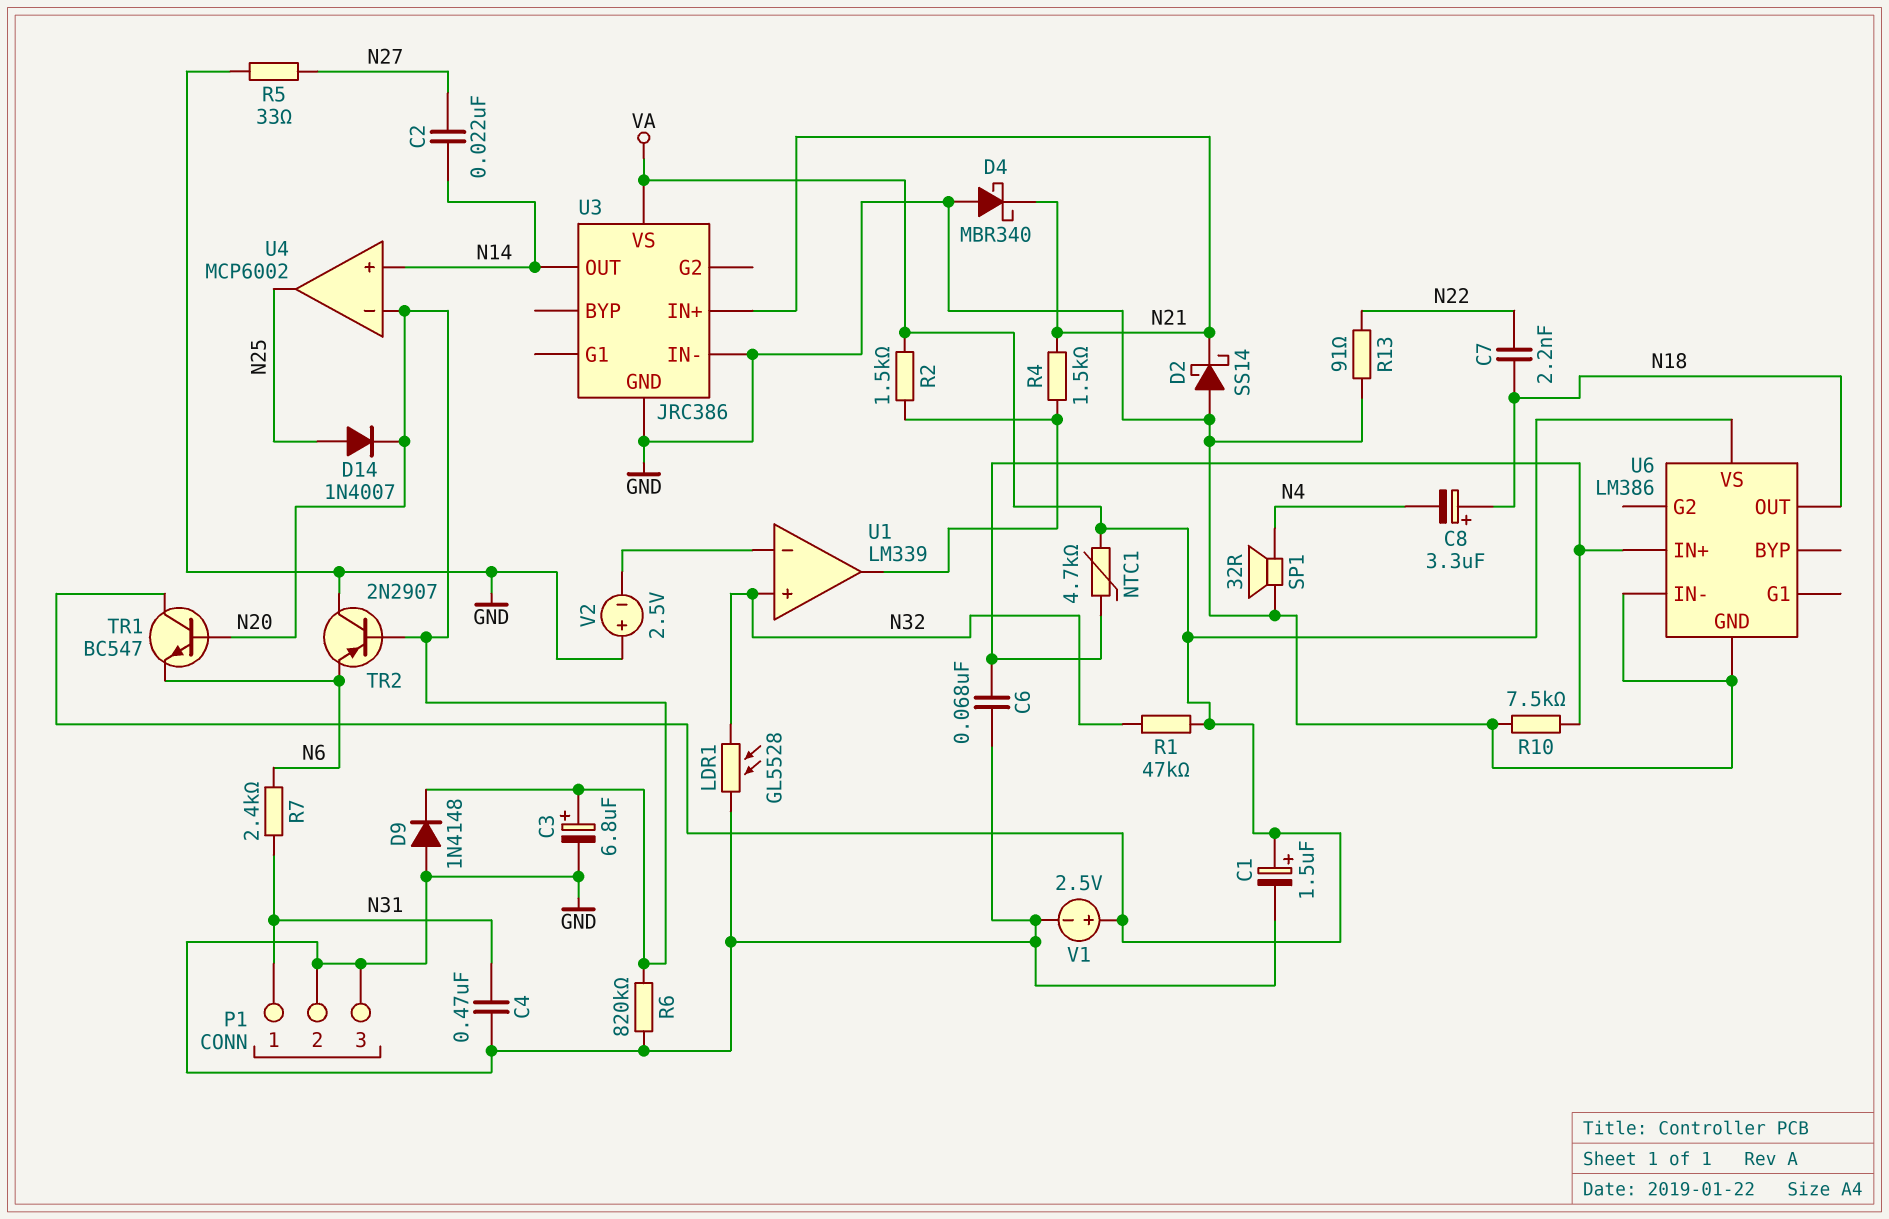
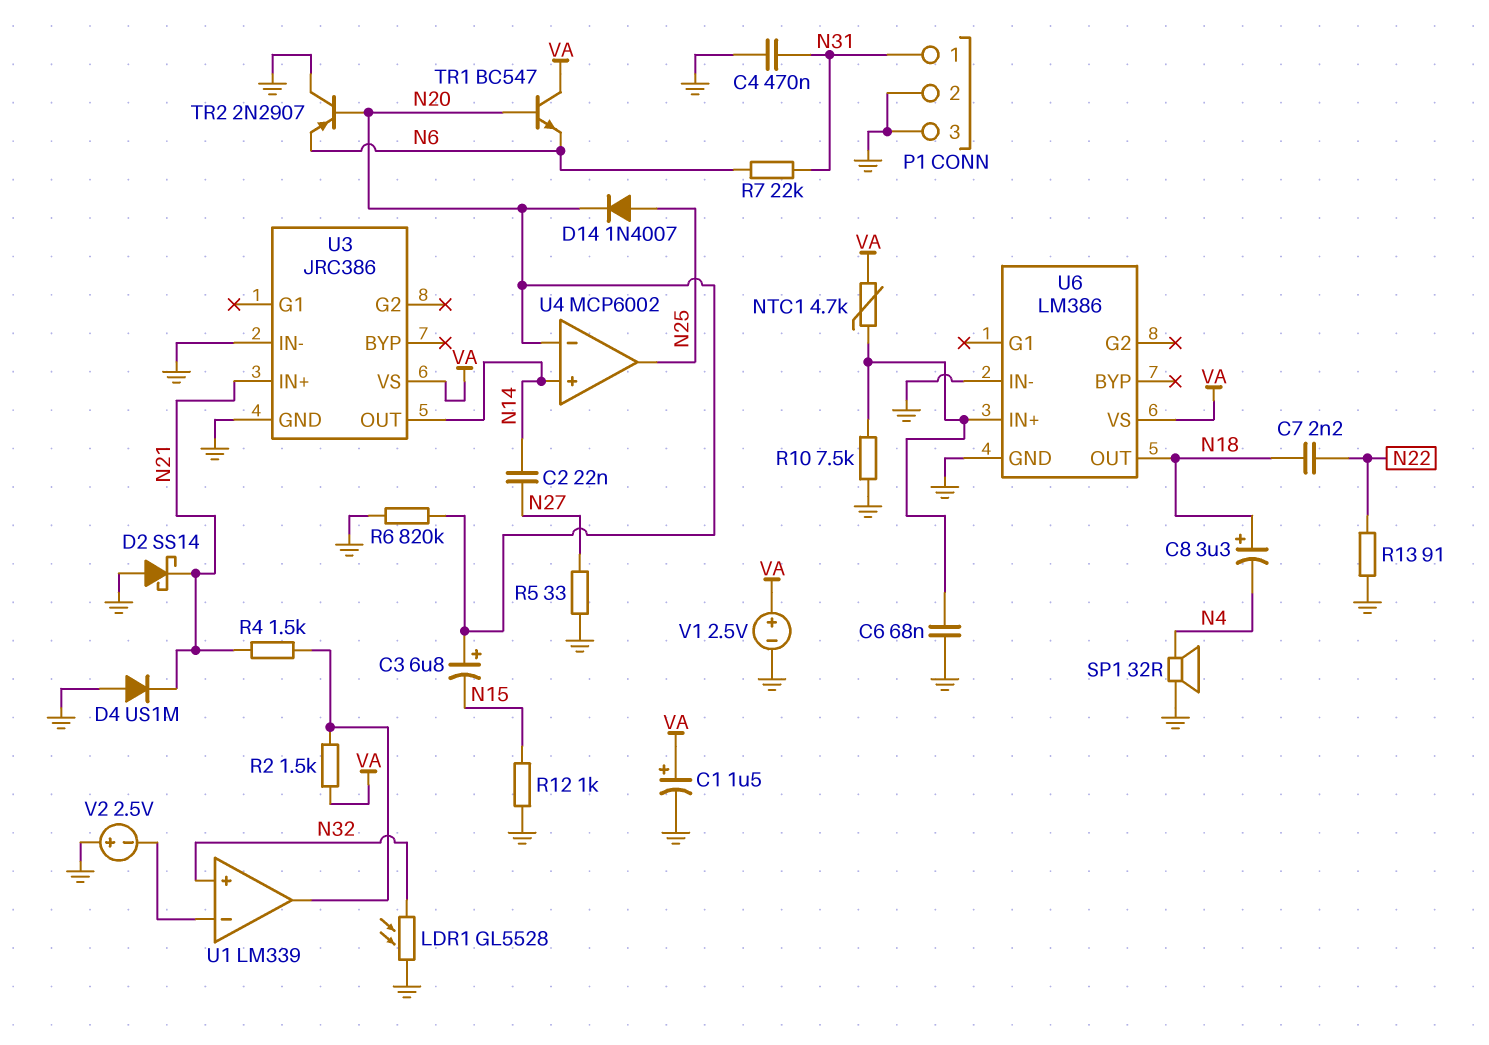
C3: 6.8uF (plus N20, minus GND) -> 6.8uF (plus N20, minus N15)
D4: schottky MBR340 (A GND, K N21) -> diode US1M (A GND, K N21)
D9: diode 1N4148 (A GND, K N20) -> none
R1: 47k (N32, VA) -> none
R7: 2.4k (N6, N31) -> 22k (N6, N31)
R12: none -> 1k (GND, N15)

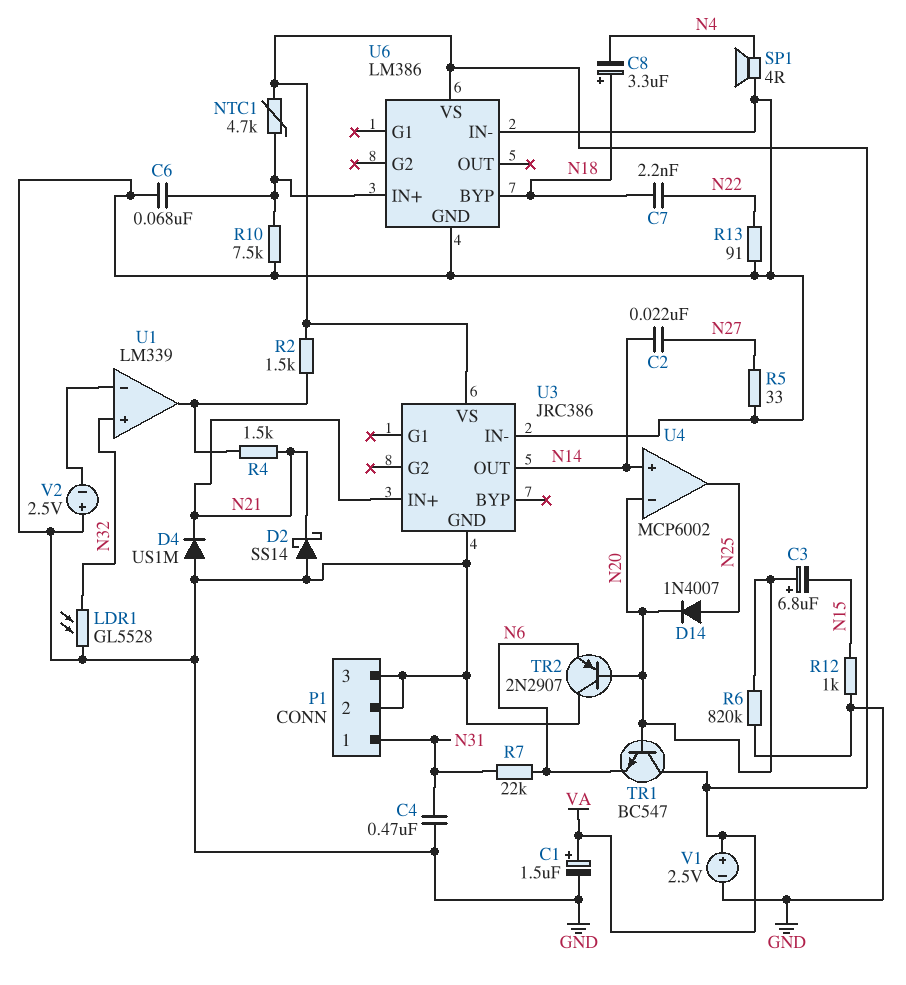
SP1: speaker 32R (GND, N4) -> speaker 4R (GND, N4)
U6 pin BYP: none -> N18
U6 pin OUT: N18 -> none

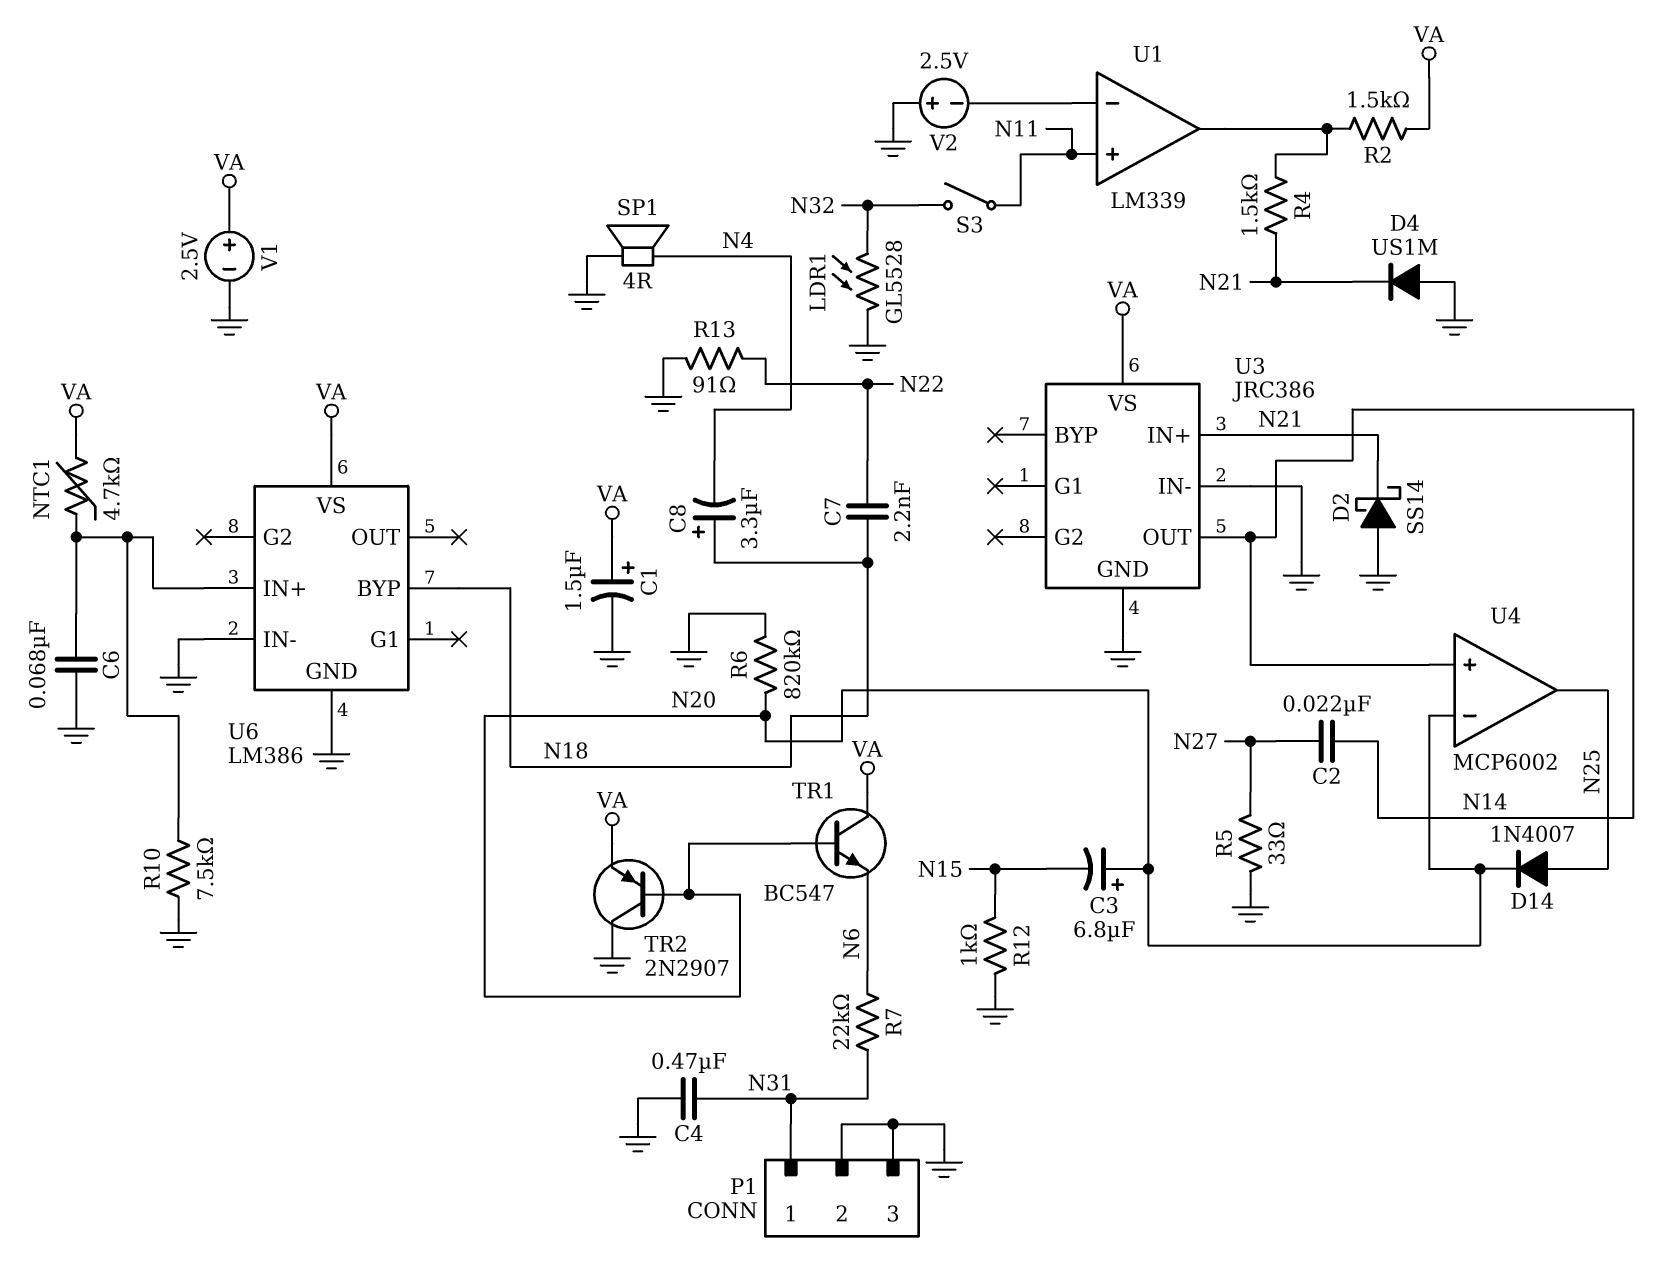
S3: none -> switch (N11, N32)
TR2: PNP 2N2907 (B N20, C GND, E N6) -> PNP 2N2907 (B N20, C GND, E VA)
U1 pin in+: N32 -> N11

